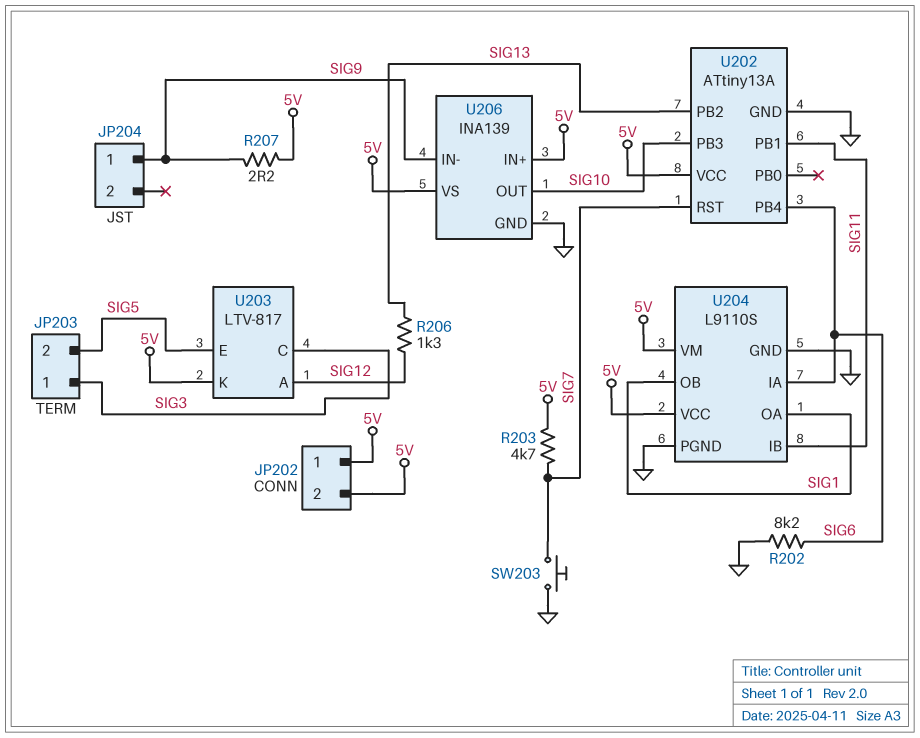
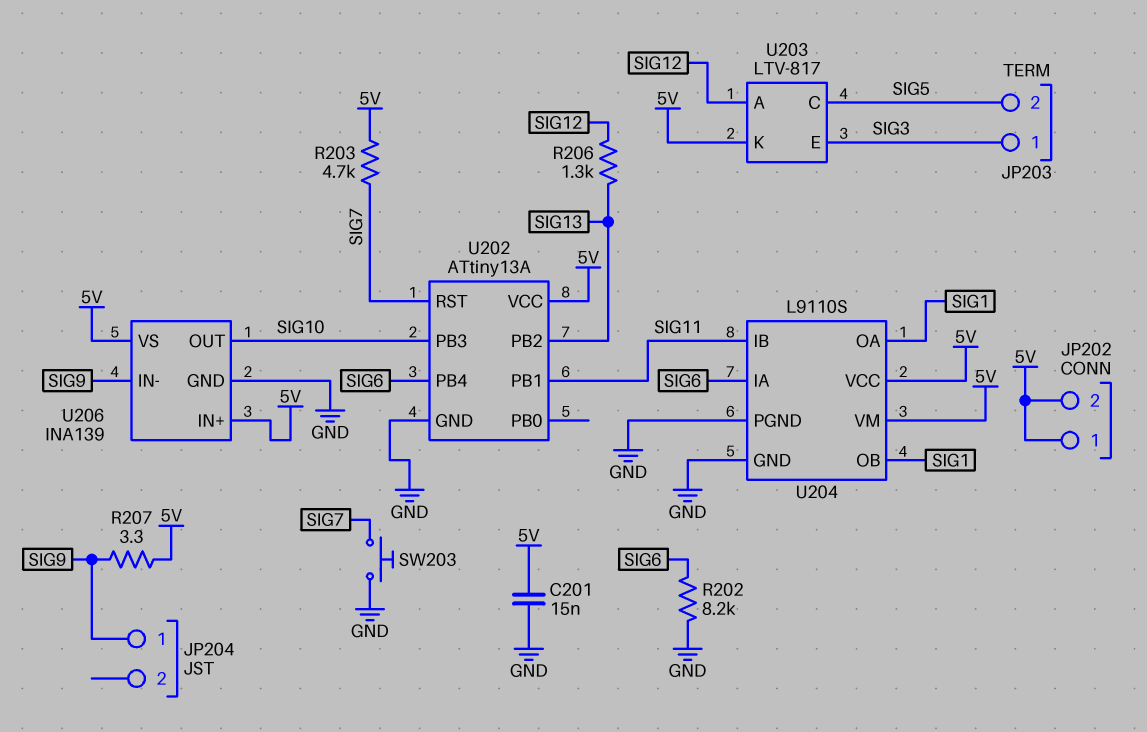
C201: none -> 15nF (5V, GND)
R207: 2.2 (5V, SIG9) -> 3.3 (5V, SIG9)
U203 pin C: SIG3 -> SIG5
U203 pin E: SIG5 -> SIG3

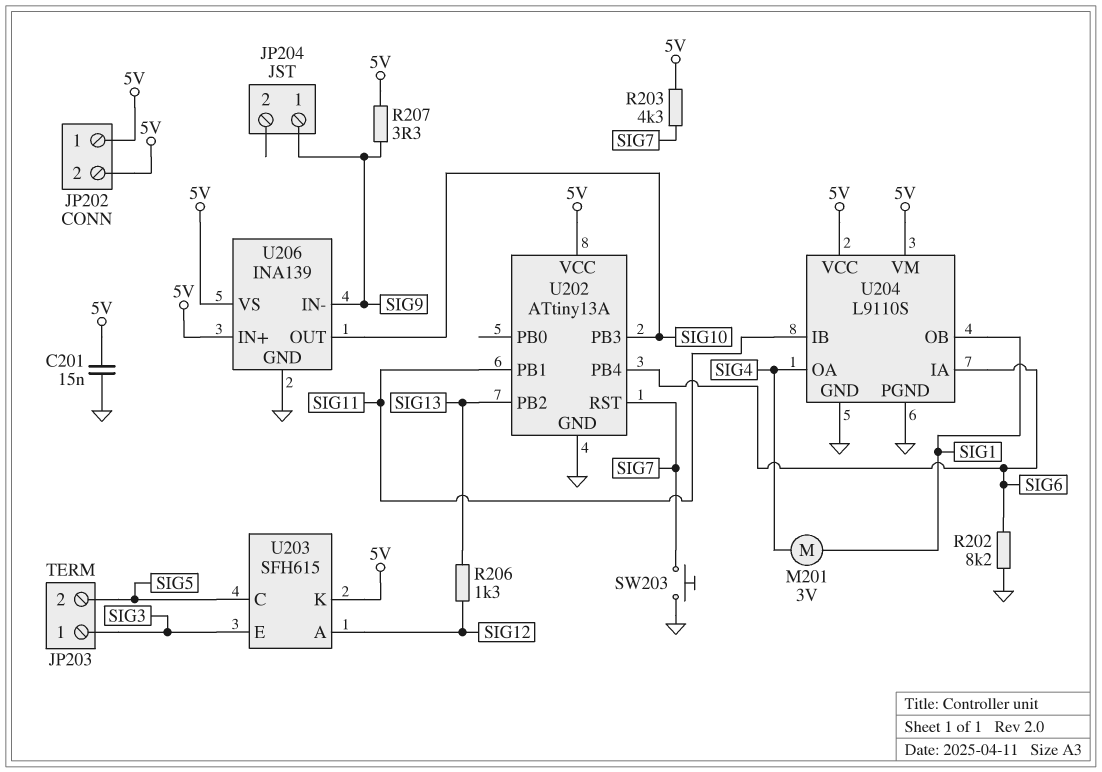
M201: none -> motor 3V (SIG1, SIG4)
R203: 4.7k (5V, SIG7) -> 4.3k (5V, SIG7)
U203: LTV-817 -> SFH615
U204 pin OA: SIG1 -> SIG4

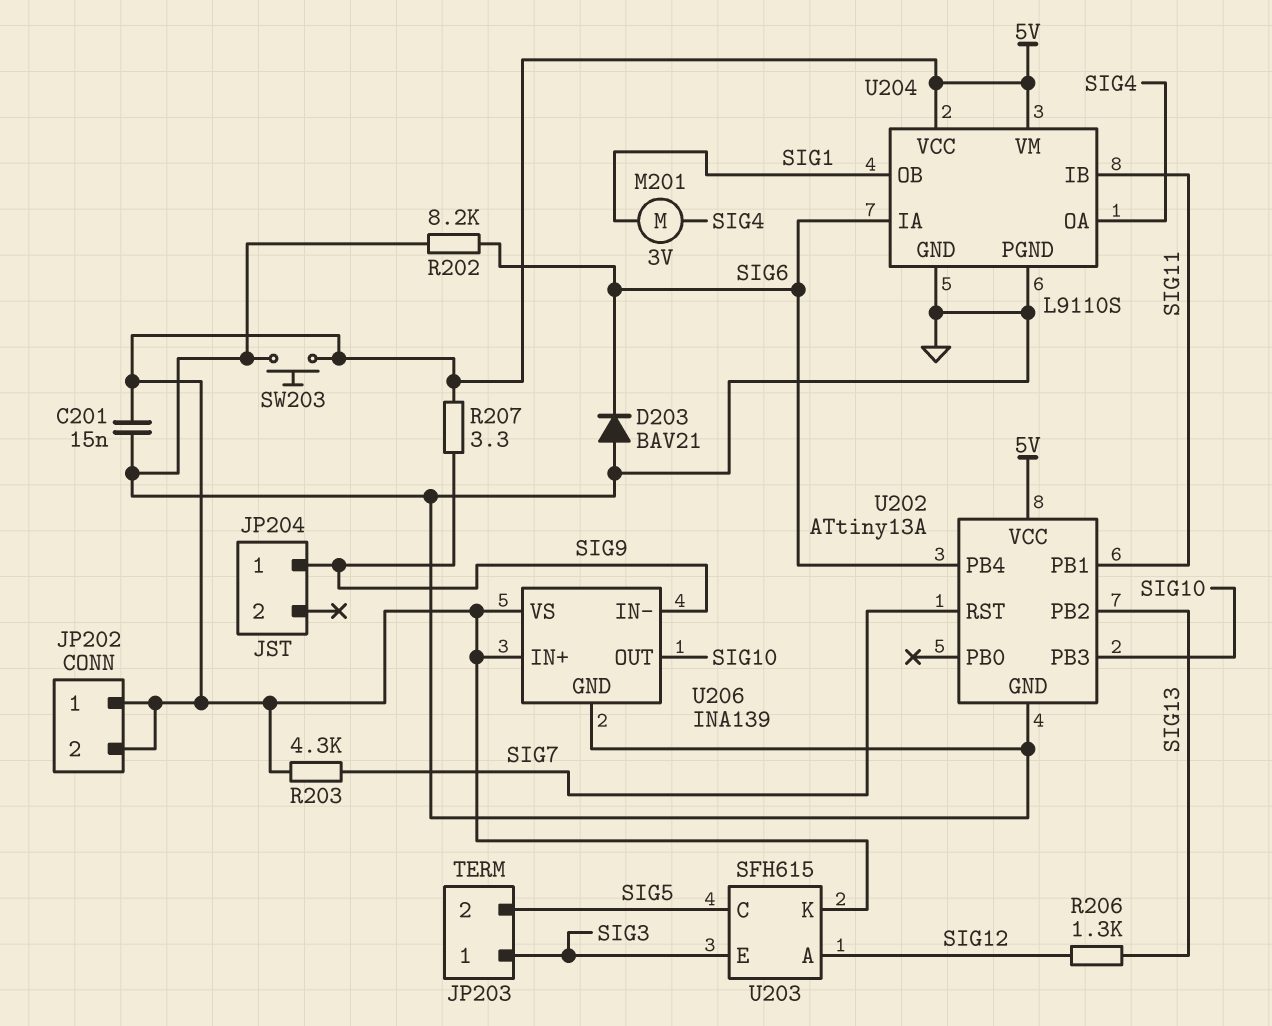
D203: none -> diode BAV21 (A GND, K SIG6)
SW203: button (GND, SIG7) -> button (5V, GND)

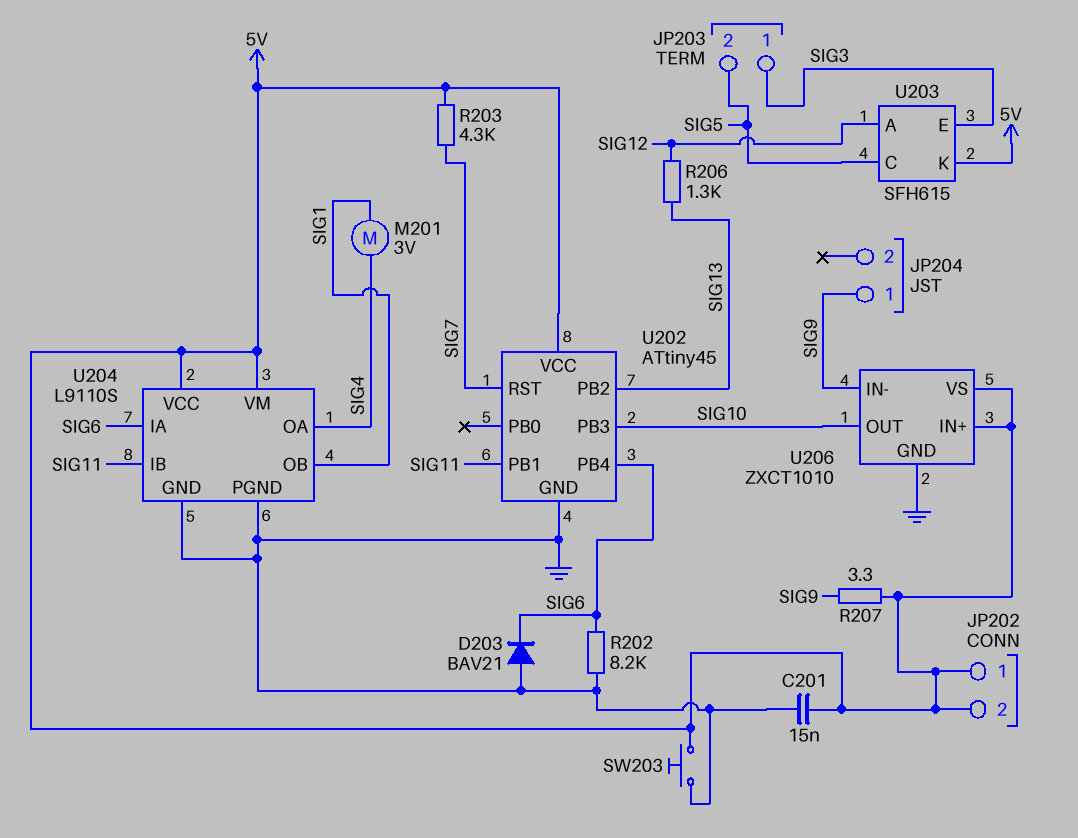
U202: ATtiny13A -> ATtiny45
U206: INA139 -> ZXCT1010

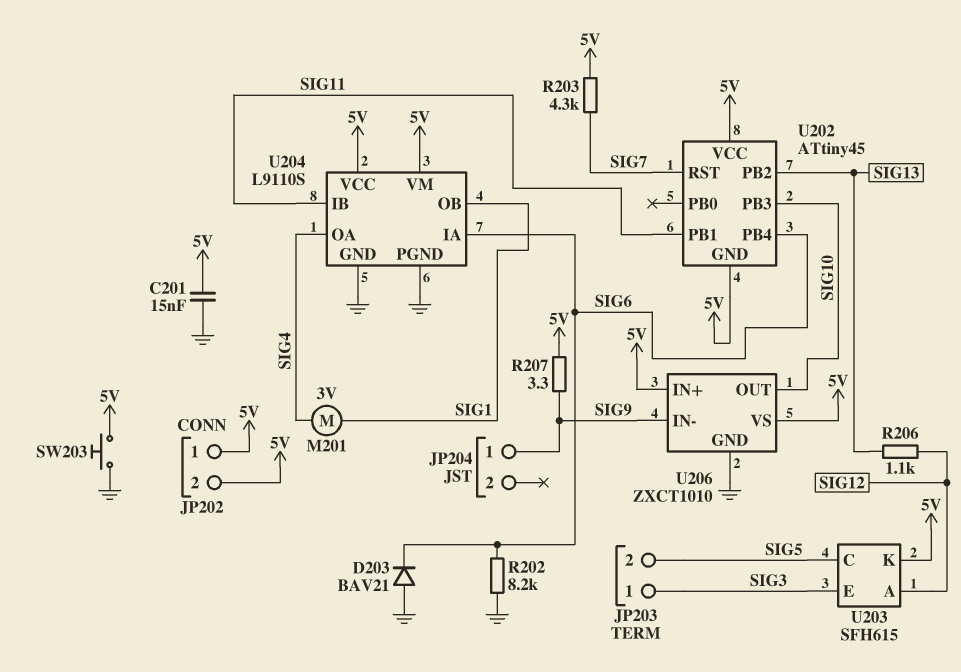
R206: 1.3k (SIG12, SIG13) -> 1.1k (SIG12, SIG13)
U202 pin GND: GND -> 5V

